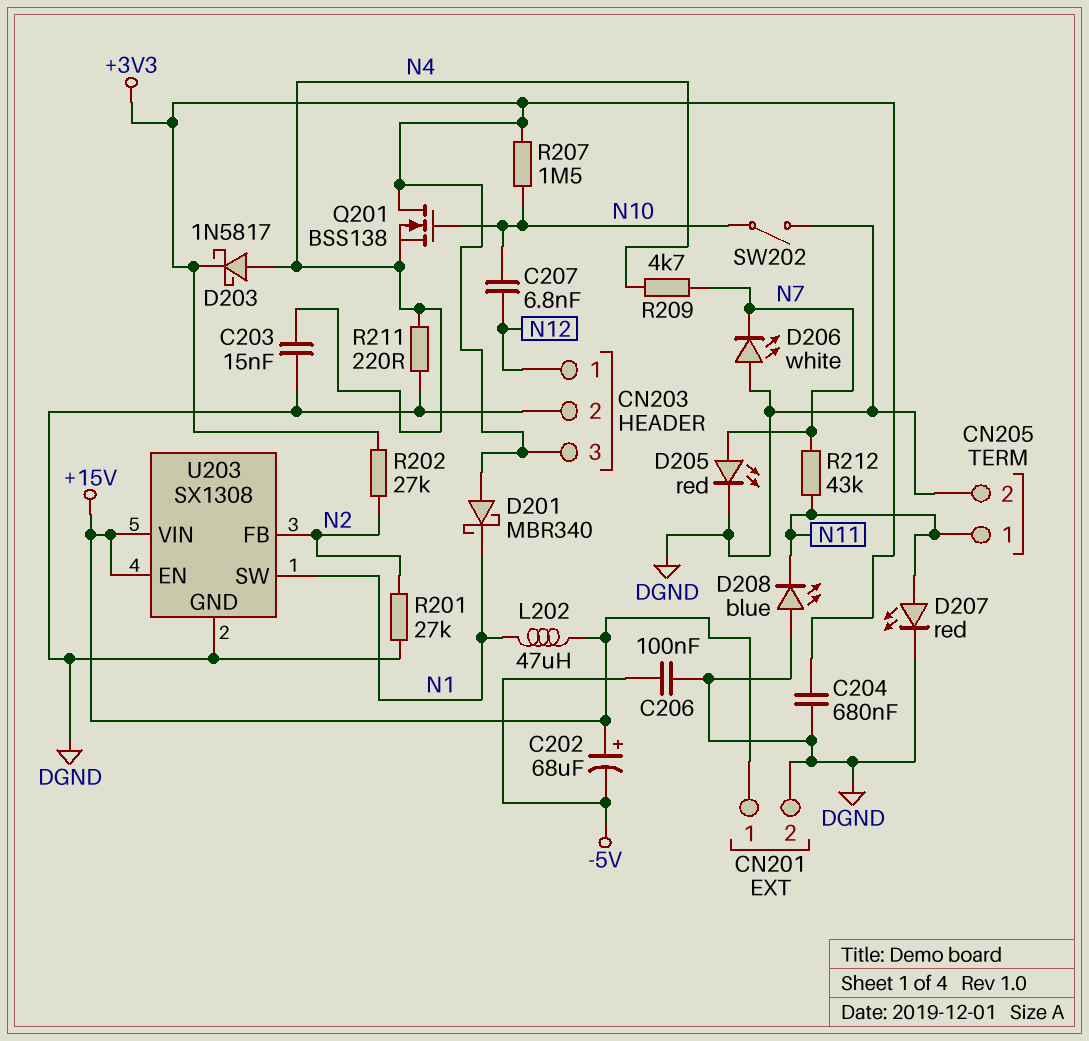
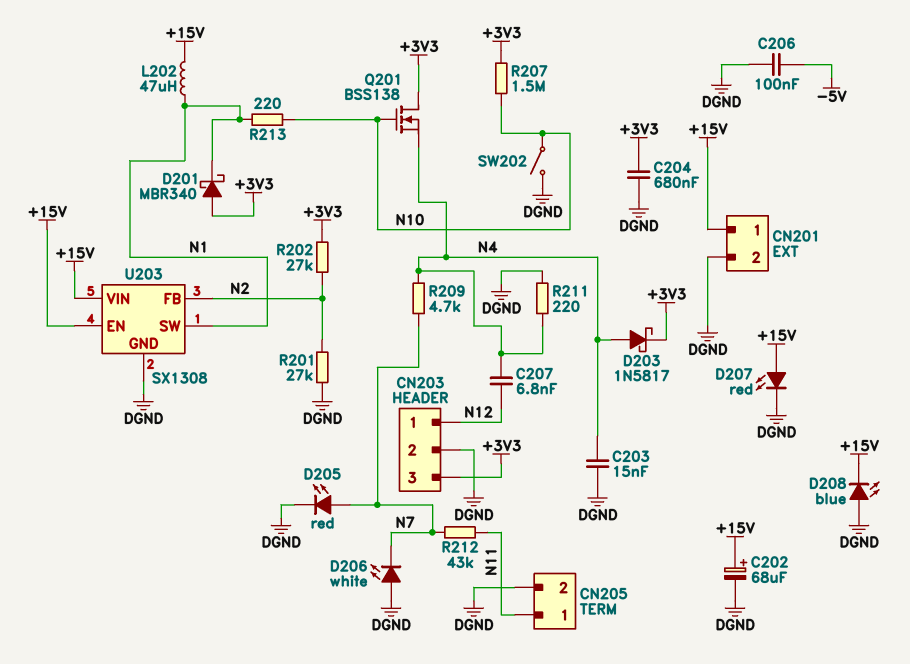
C202: 68uF (plus +15V, minus -5V) -> 68uF (plus +15V, minus DGND)
C207: 6.8nF (N10, N12) -> 6.8nF (N4, N12)
D207: LED red (A N11, K DGND) -> LED red (A +15V, K DGND)
D208: LED blue (A DGND, K N11) -> LED blue (A DGND, K +15V)
R213: none -> 220 (N1, N10)

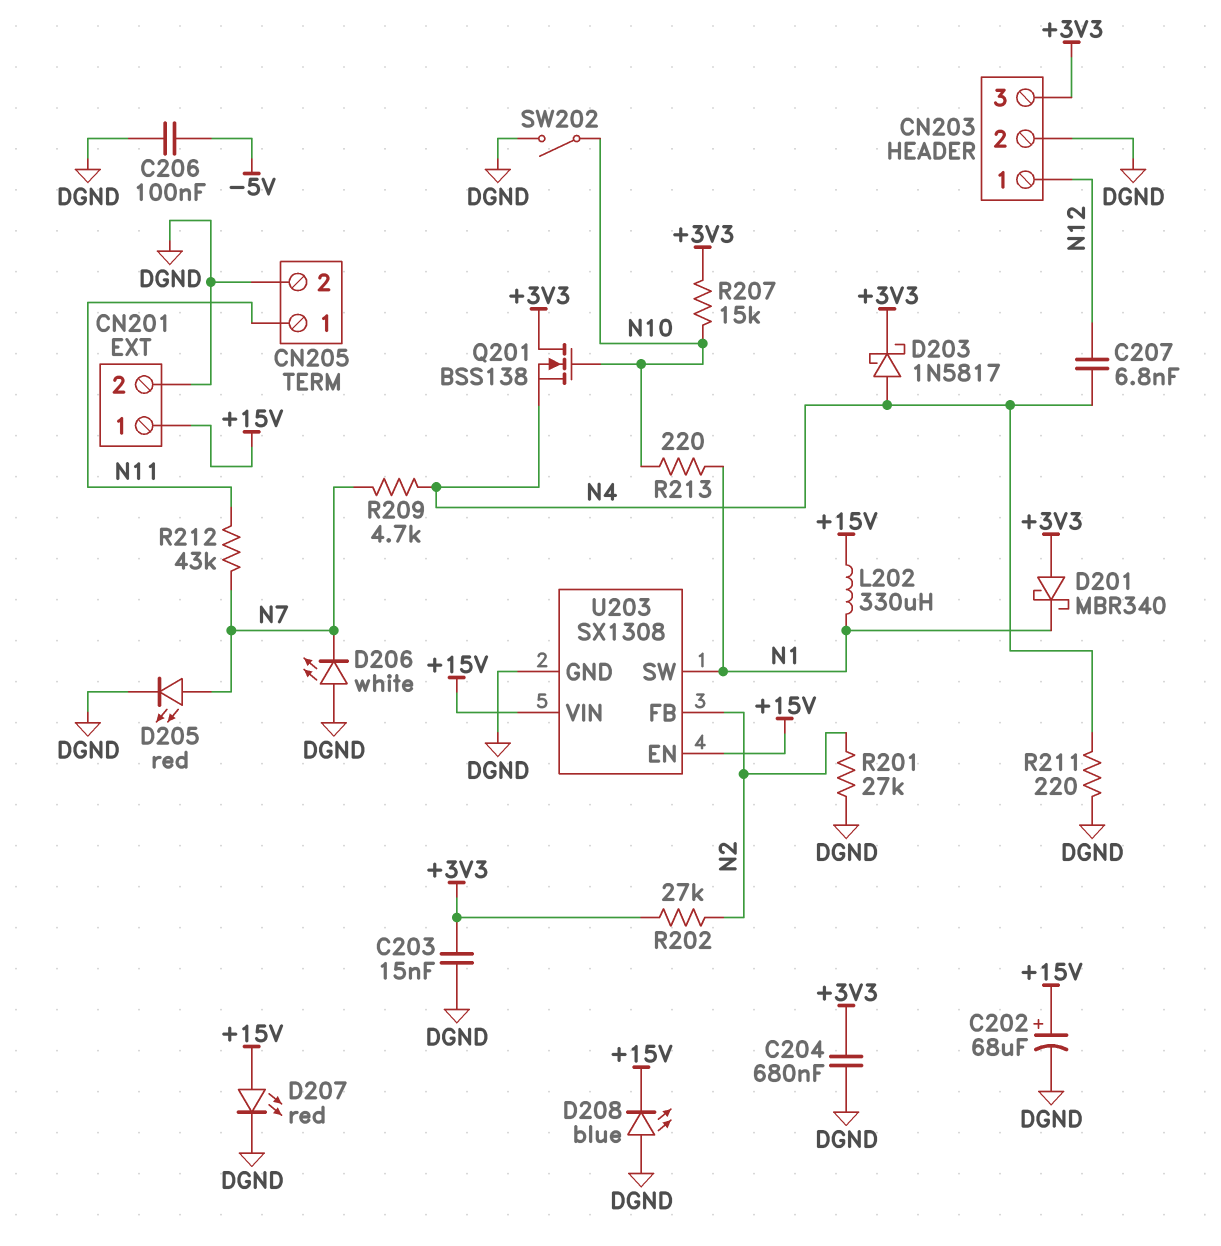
C203: 15nF (DGND, N4) -> 15nF (+3V3, DGND)
L202: 47uH (+15V, N1) -> 330uH (+15V, N1)
R207: 1.5M (+3V3, N10) -> 15k (+3V3, N10)

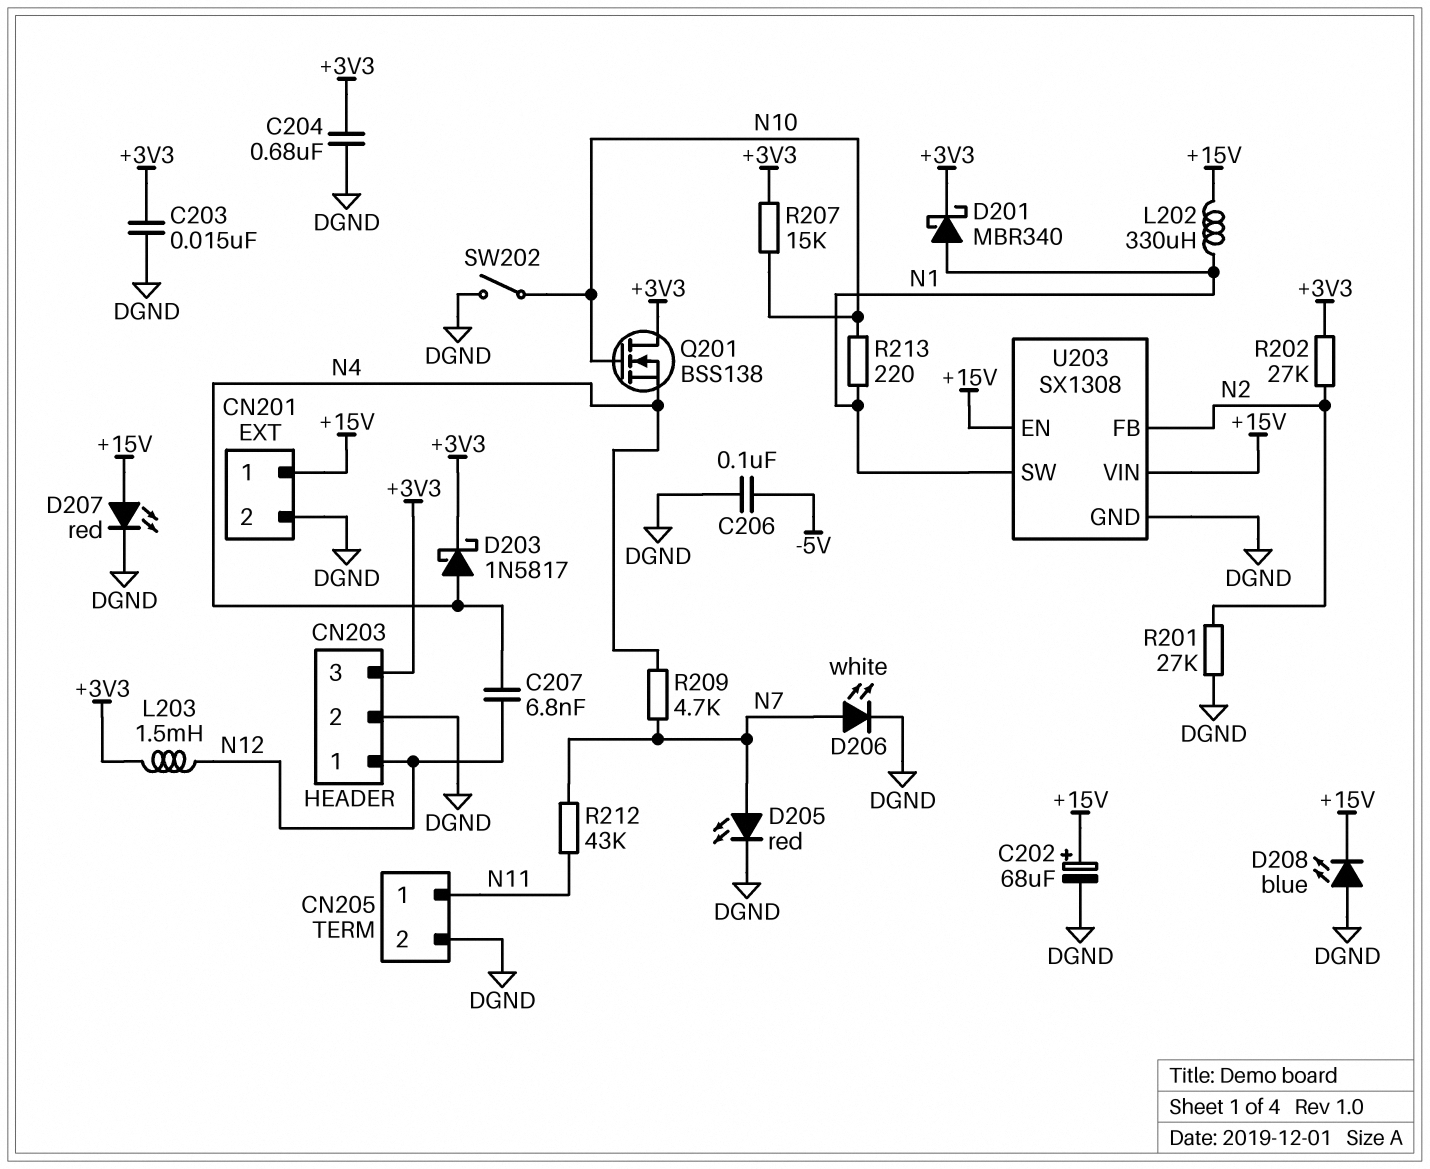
D201: schottky MBR340 (A +3V3, K N1) -> schottky MBR340 (A N1, K +3V3)
D206: LED white (A DGND, K N7) -> LED white (A N7, K DGND)
L203: none -> 1.5mH (+3V3, N12)
R211: 220 (DGND, N4) -> none

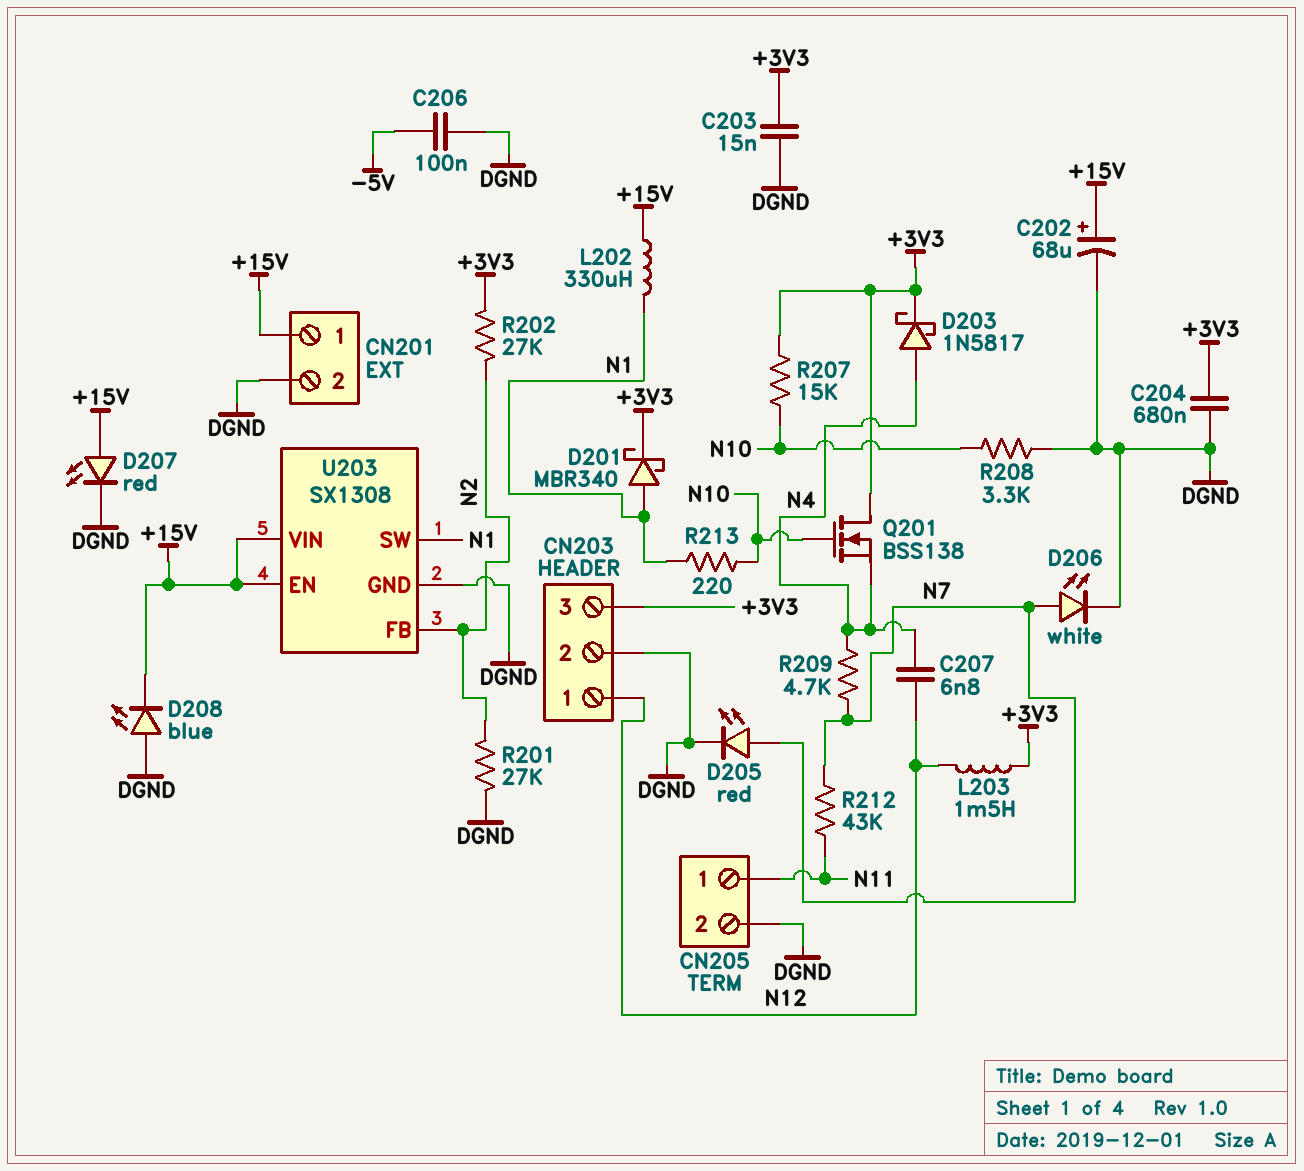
R208: none -> 3.3k (DGND, N10)
SW202: switch (DGND, N10) -> none

